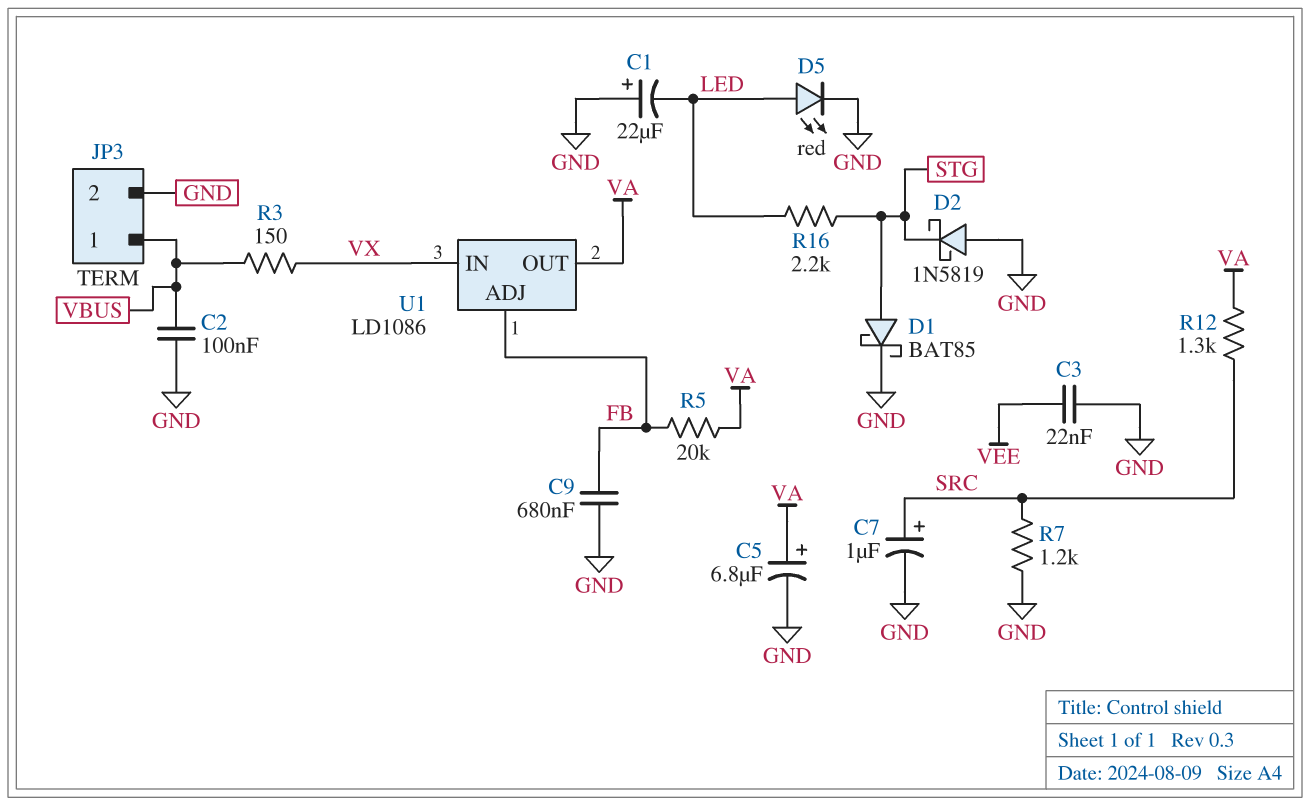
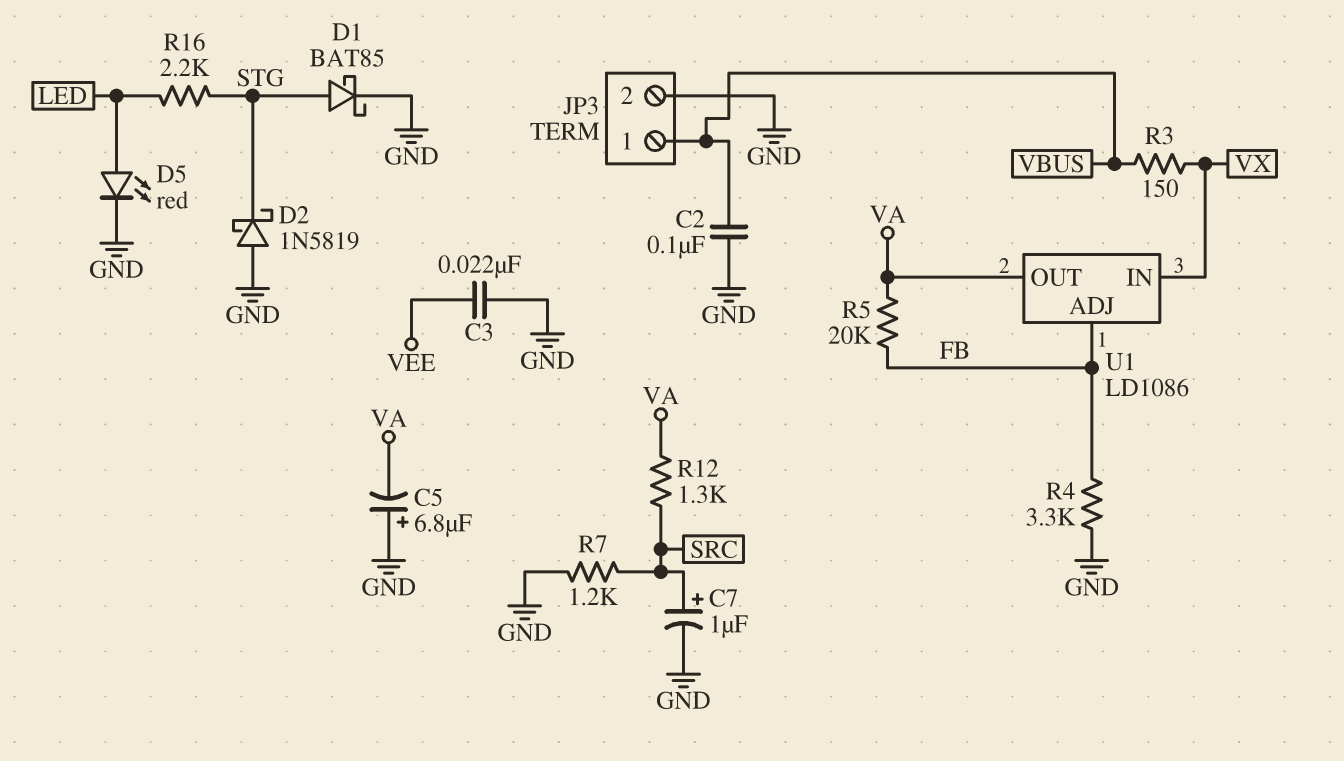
C1: 22uF (plus GND, minus LED) -> none
C5: 6.8uF (plus VA, minus GND) -> 6.8uF (plus GND, minus VA)
C9: 680nF (FB, GND) -> none
R4: none -> 3.3k (FB, GND)

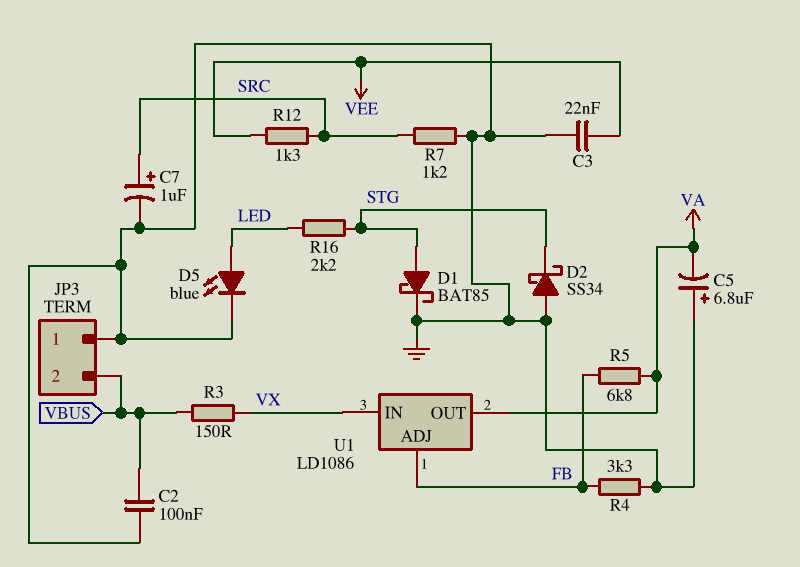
D2: schottky 1N5819 (A GND, K STG) -> schottky SS34 (A GND, K STG)
D5: LED red (A LED, K GND) -> LED blue (A LED, K GND)
JP3 pin 1: VBUS -> GND
JP3 pin 2: GND -> VBUS
R5: 20k (FB, VA) -> 6.8k (FB, VA)
R12: 1.3k (SRC, VA) -> 1.3k (SRC, VEE)

